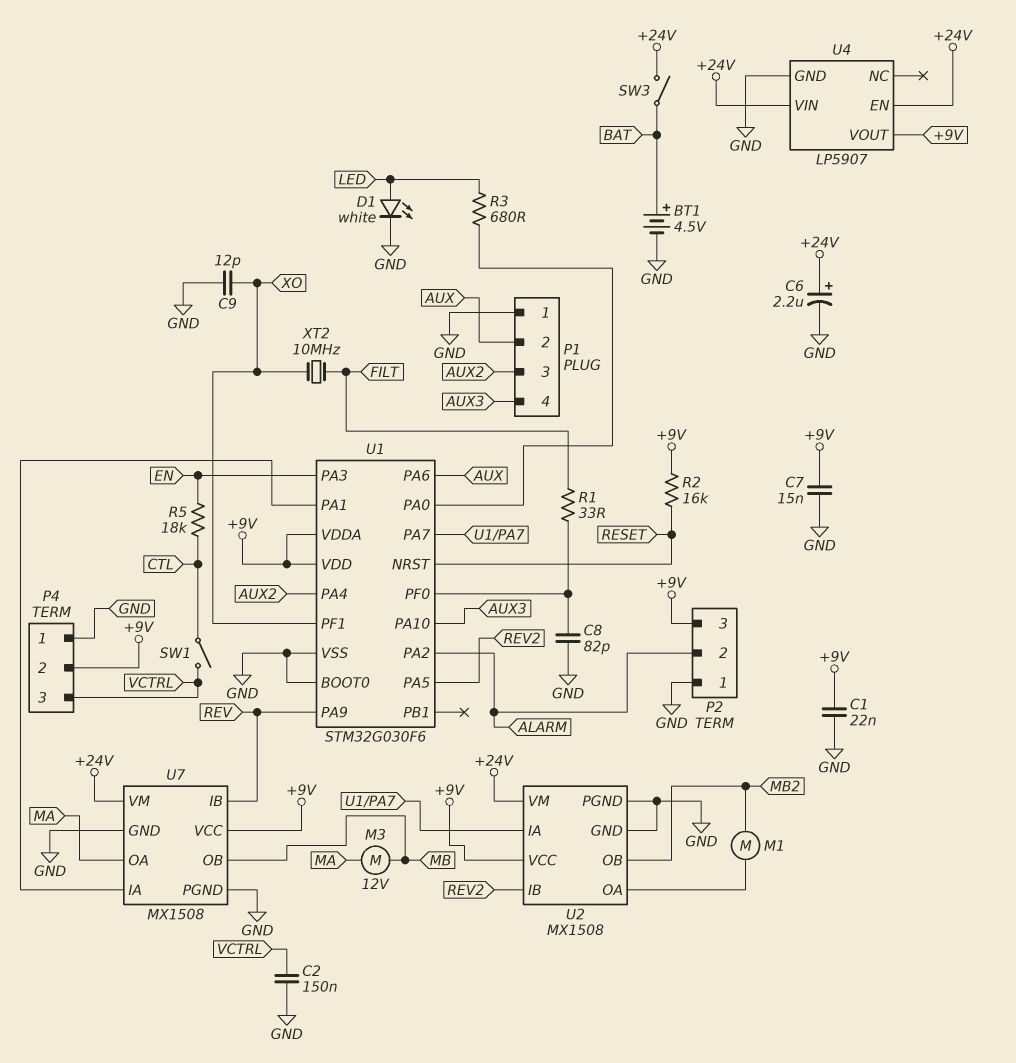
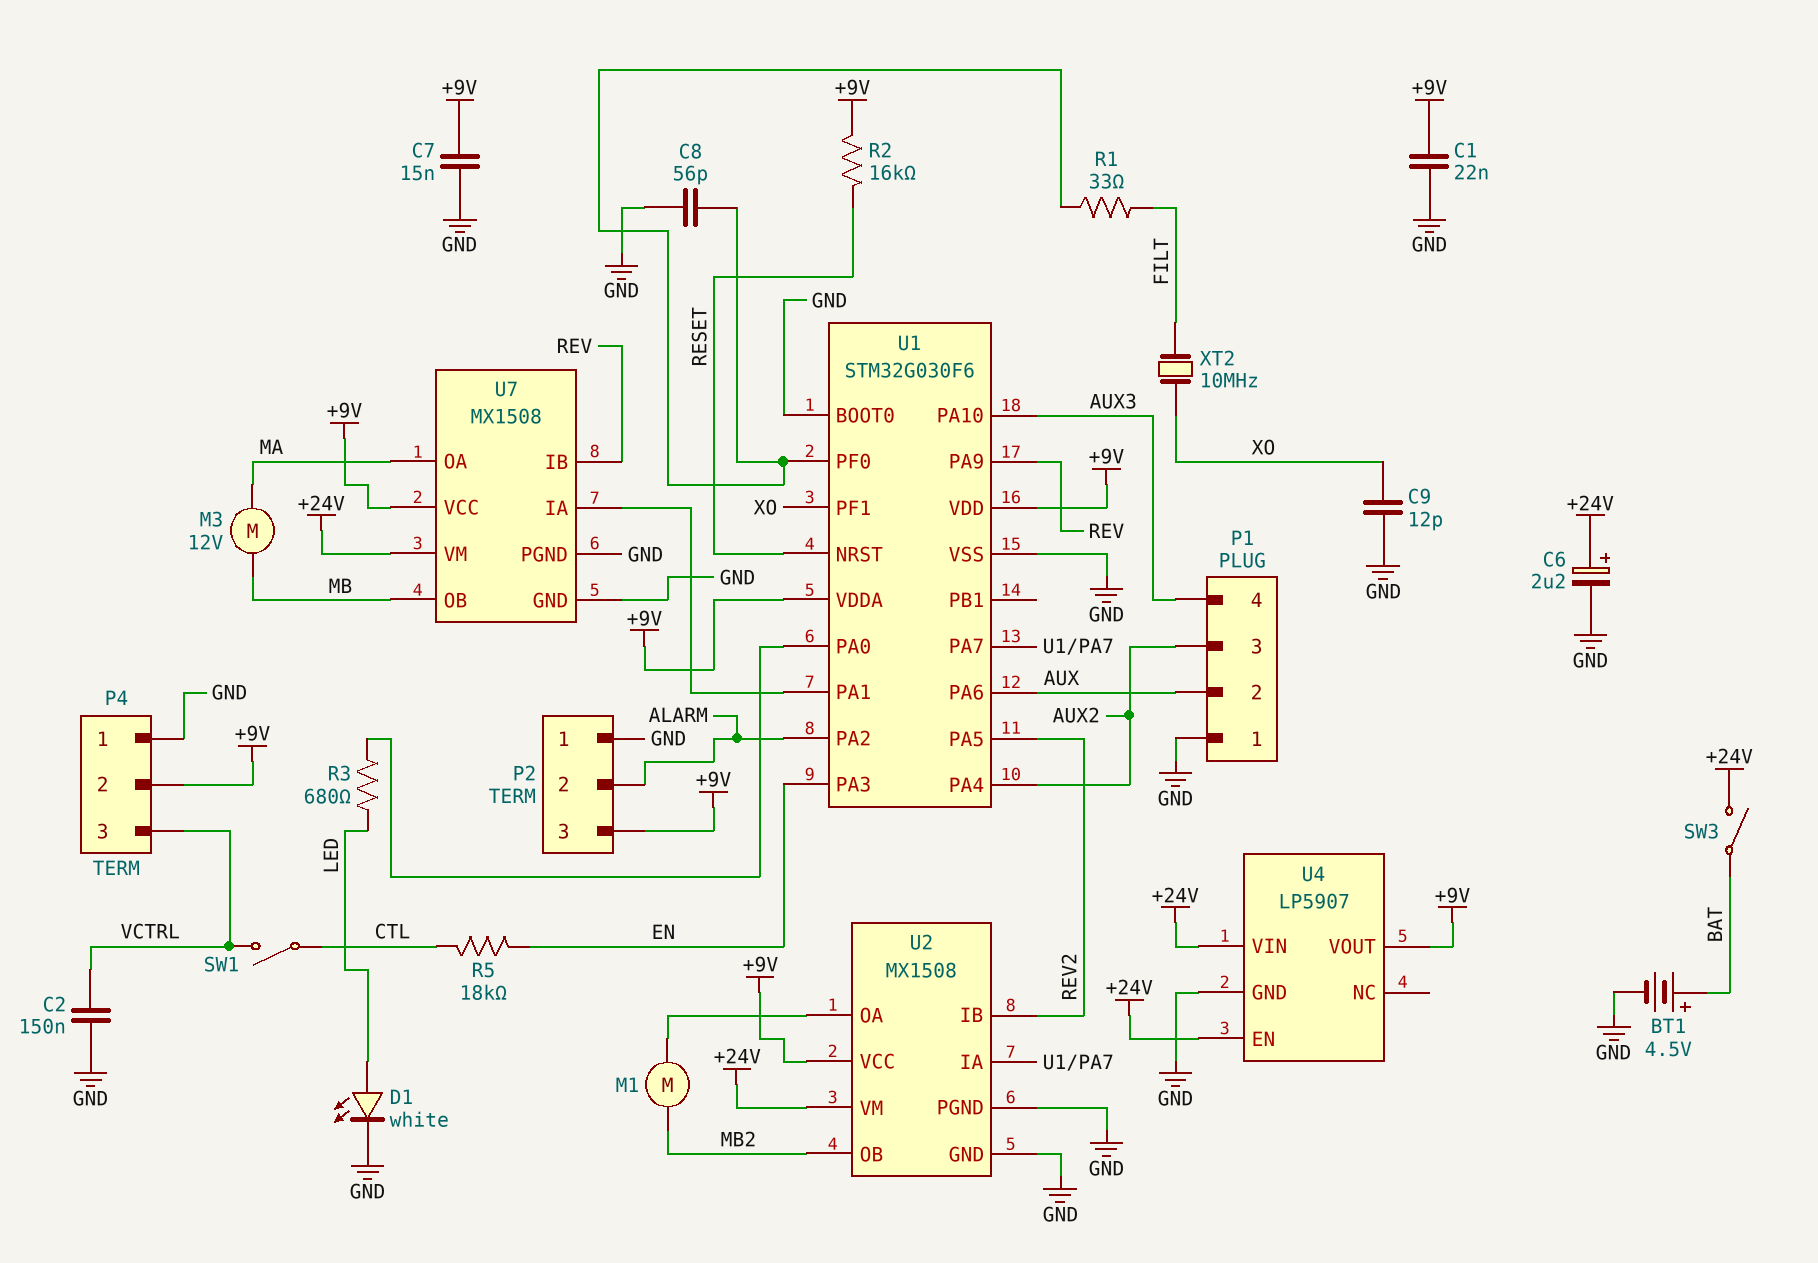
C8: 82pF (GND, U1/PF0) -> 56pF (GND, U1/PF0)

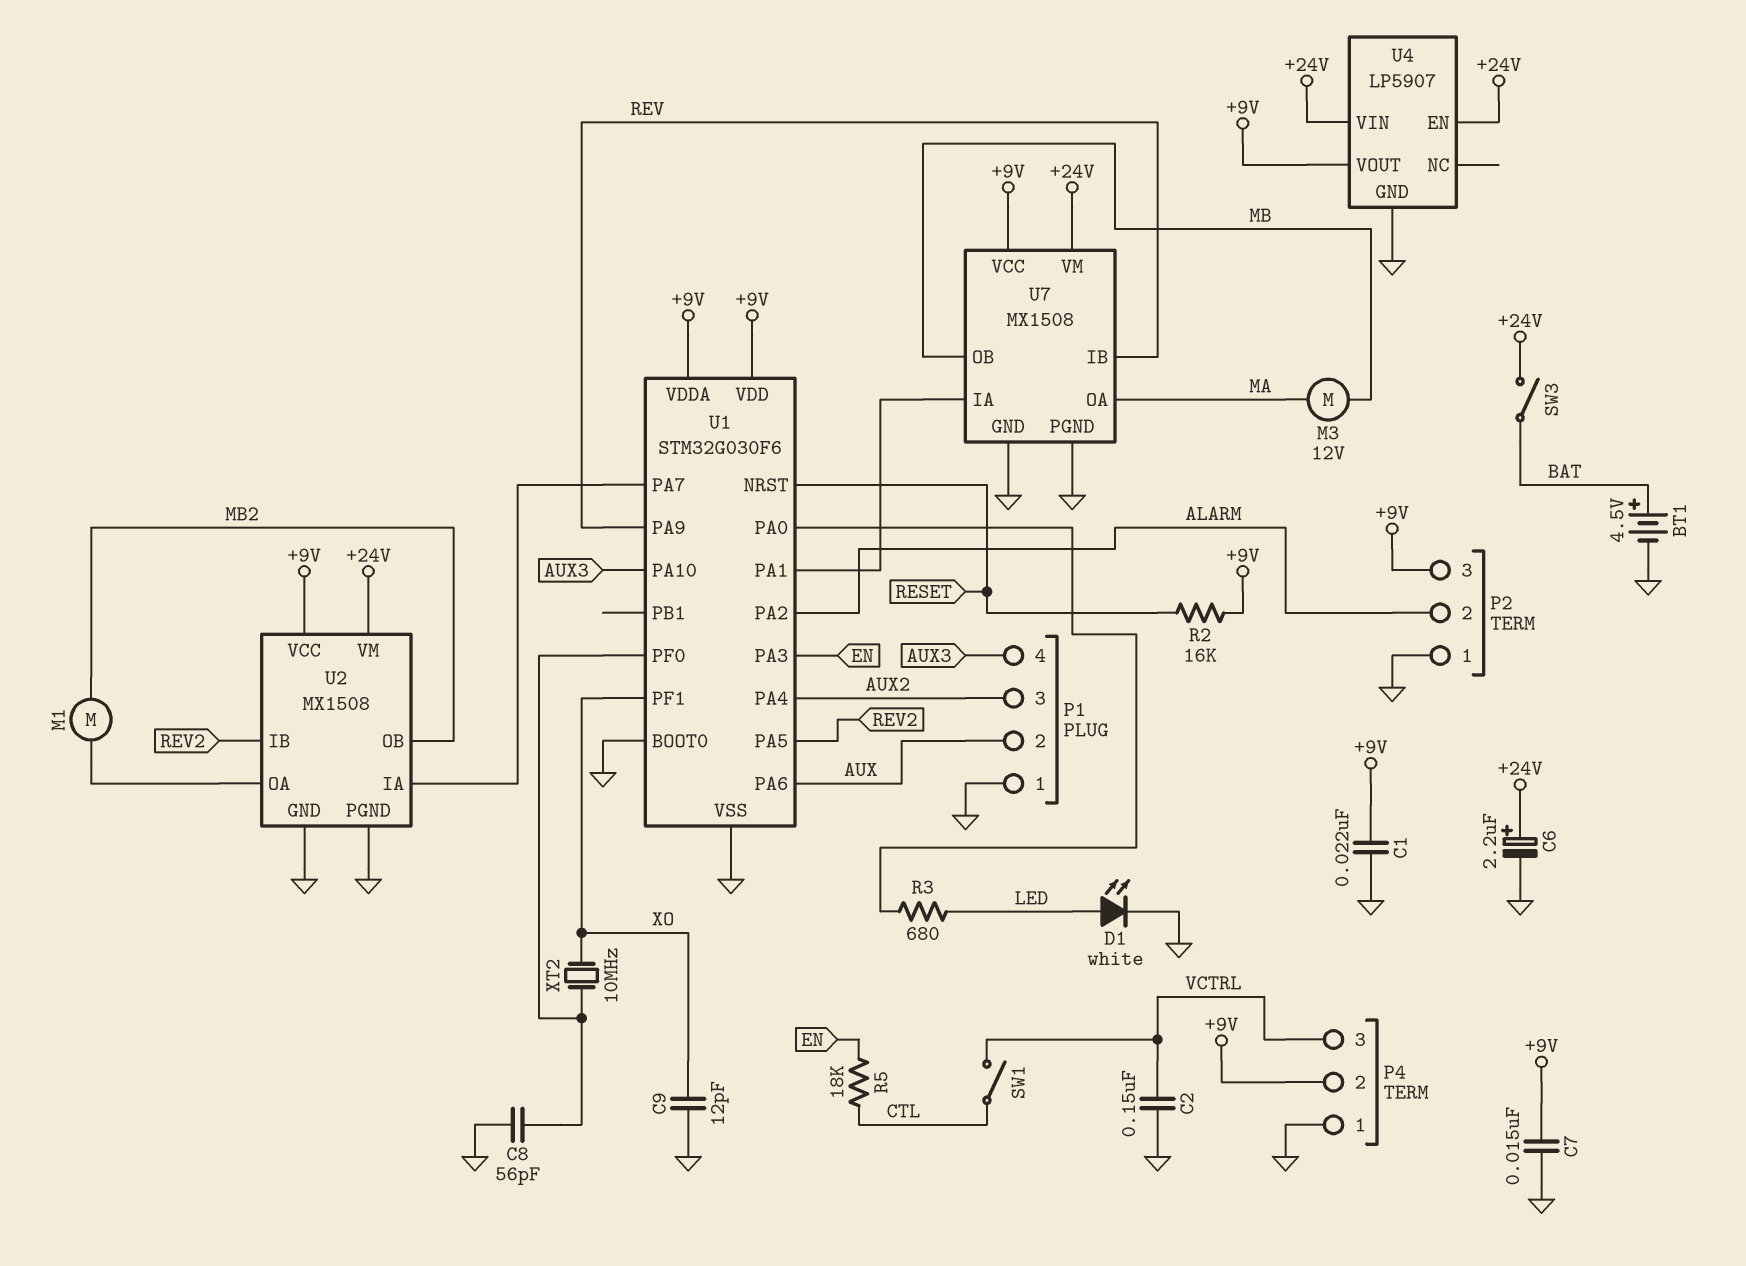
R1: 33 (FILT, U1/PF0) -> none
XT2: 10MHz (FILT, XO) -> 10MHz (U1/PF0, XO)

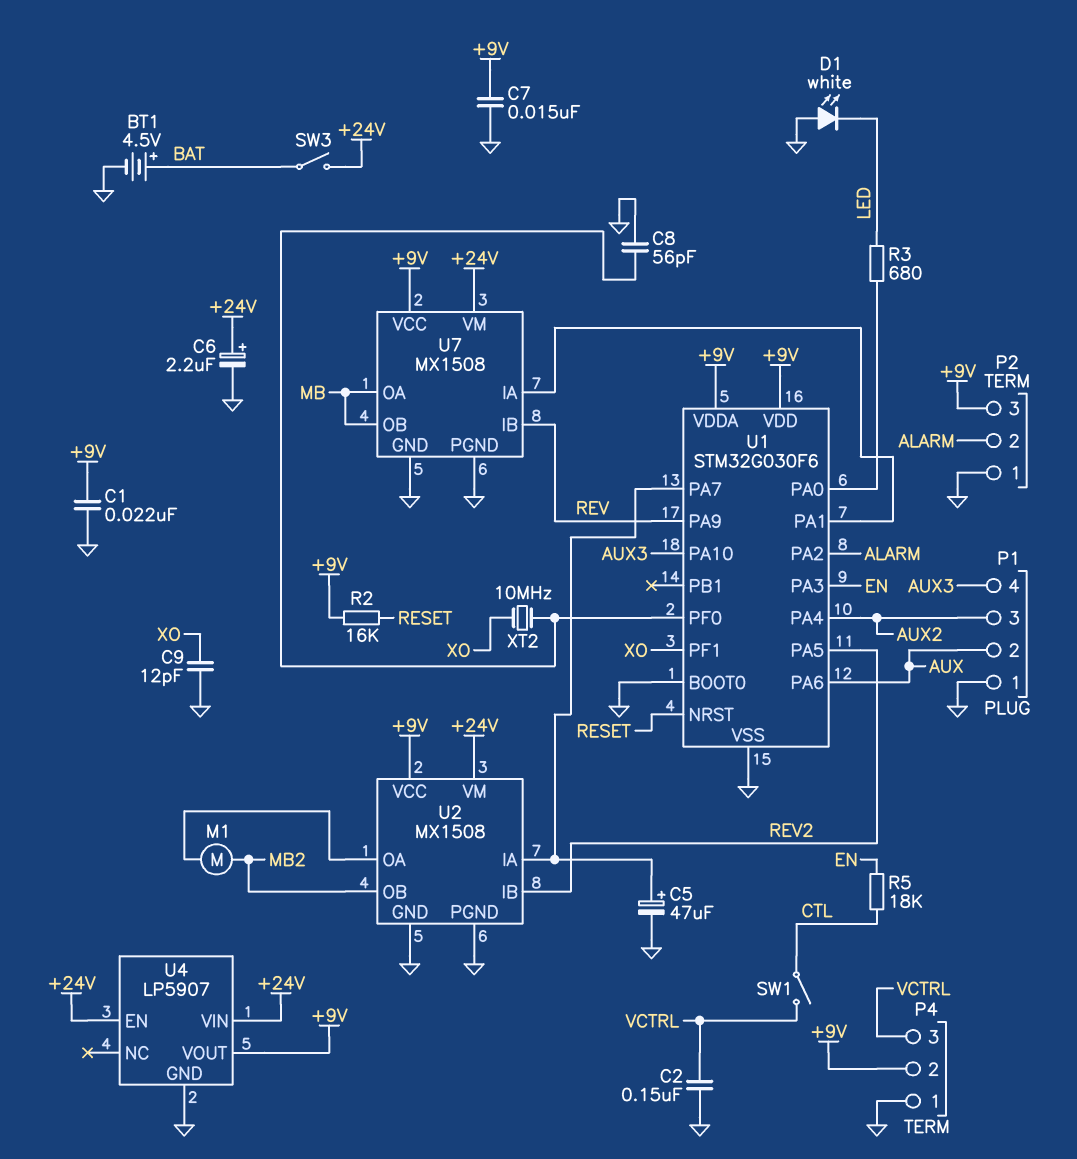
C5: none -> 47uF (plus U1/PA7, minus GND)
D1: LED white (A LED, K GND) -> LED white (A GND, K LED)
M3: motor 12V (MA, MB) -> none
U7 pin OA: MA -> MB

